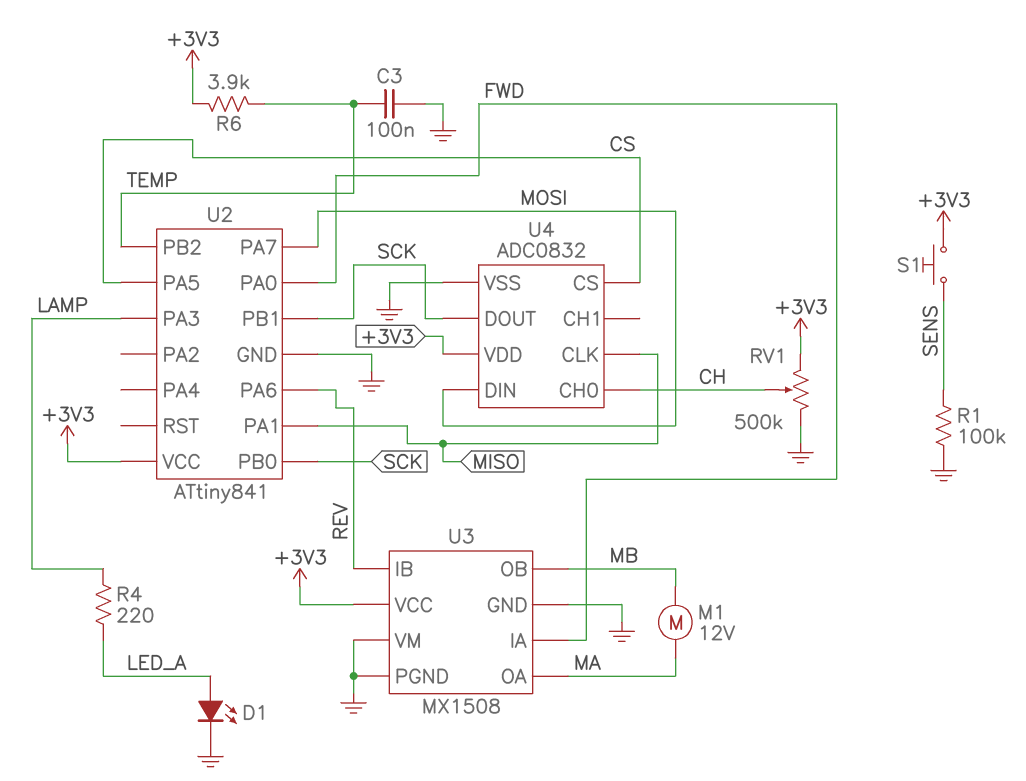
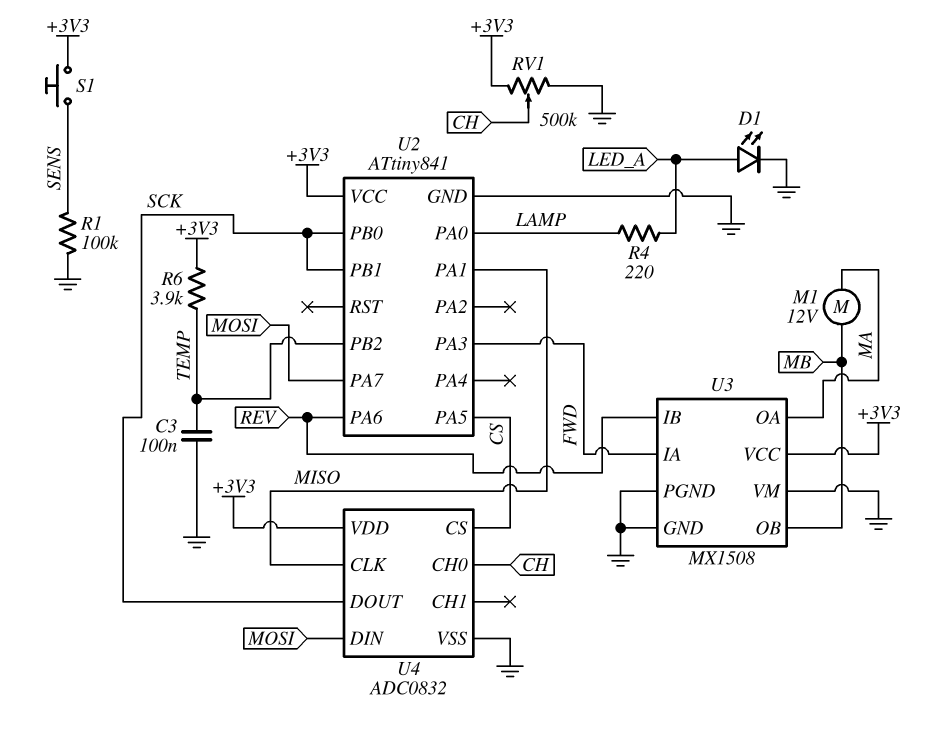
U2 pin PA0: FWD -> LAMP
U2 pin PA3: LAMP -> FWD

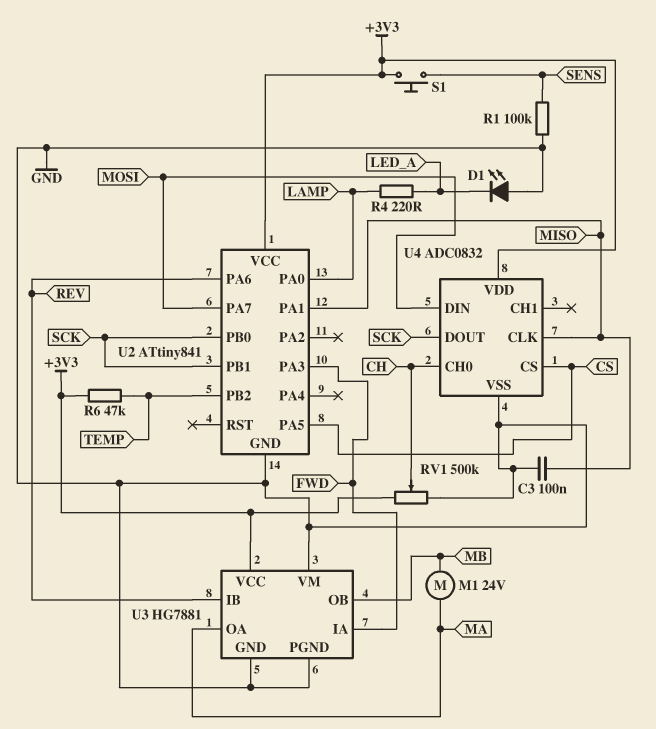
C3: 100nF (GND, TEMP) -> 100nF (GND, MISO)
D1: LED (A LED_A, K GND) -> LED (A GND, K LED_A)
M1: motor 12V (MA, MB) -> motor 24V (MA, MB)
R6: 3.9k (+3V3, TEMP) -> 47k (+3V3, TEMP)
U3: MX1508 -> HG7881

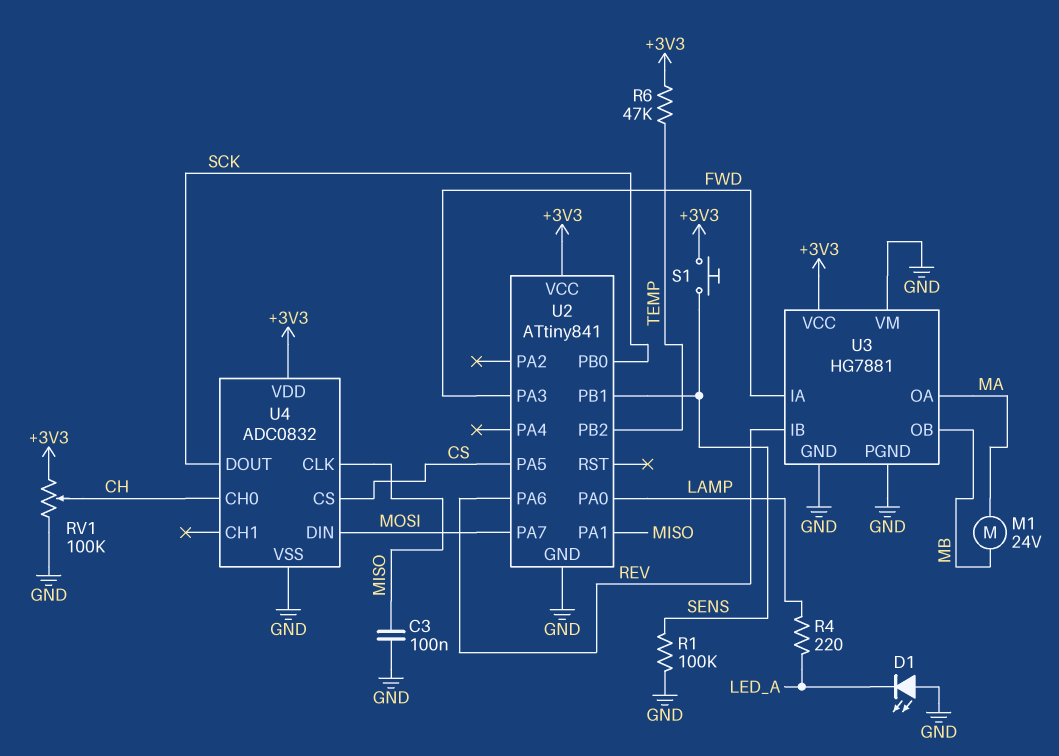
RV1: 500k (+3V3, GND, wiper CH) -> 100k (+3V3, GND, wiper CH)
U2 pin PB1: SCK -> SENS

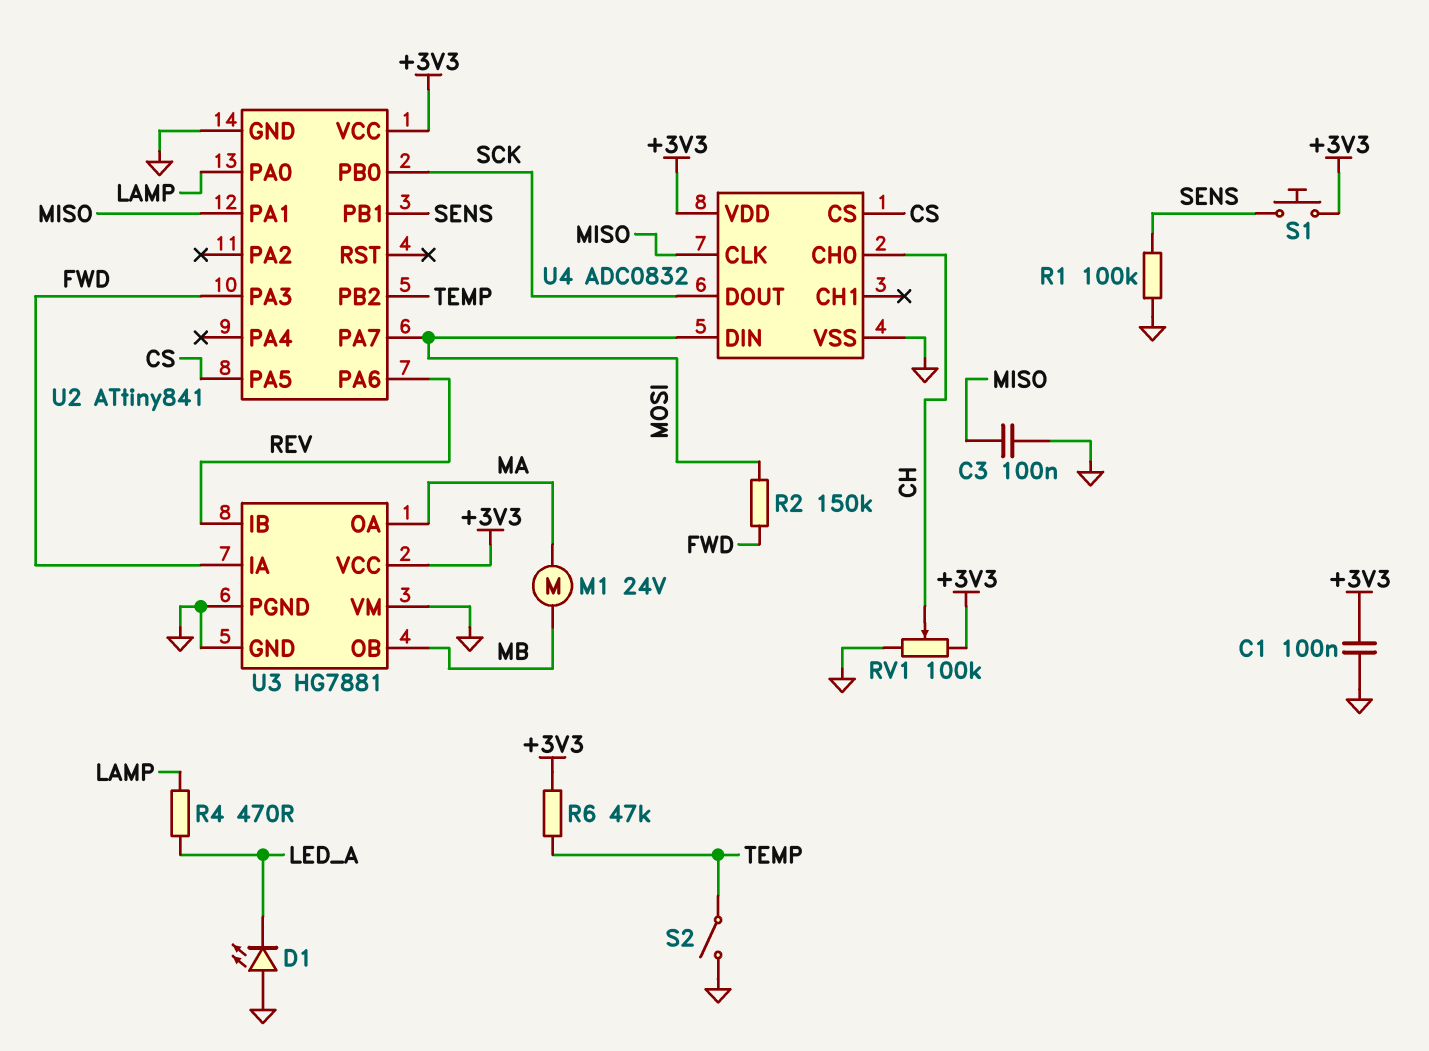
C1: none -> 100nF (+3V3, GND)
R2: none -> 150k (FWD, MOSI)
R4: 220 (LAMP, LED_A) -> 470 (LAMP, LED_A)
S2: none -> switch (GND, TEMP)

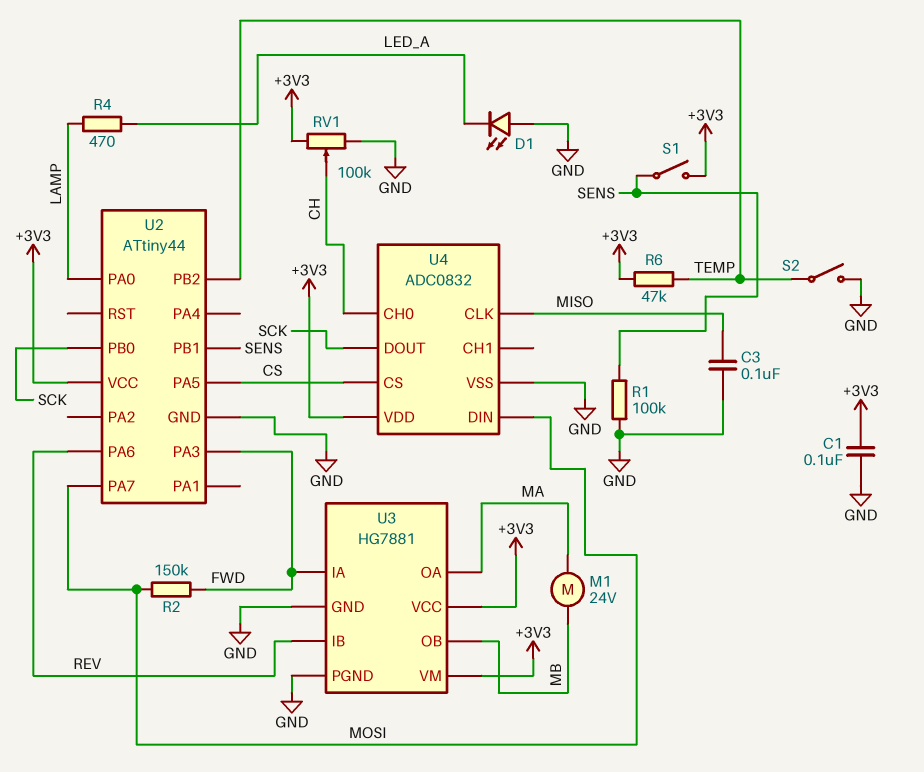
S1: button (+3V3, SENS) -> switch (+3V3, SENS)
U2: ATtiny841 -> ATtiny44
U2 pin PA1: MISO -> none
U3 pin VM: GND -> +3V3

